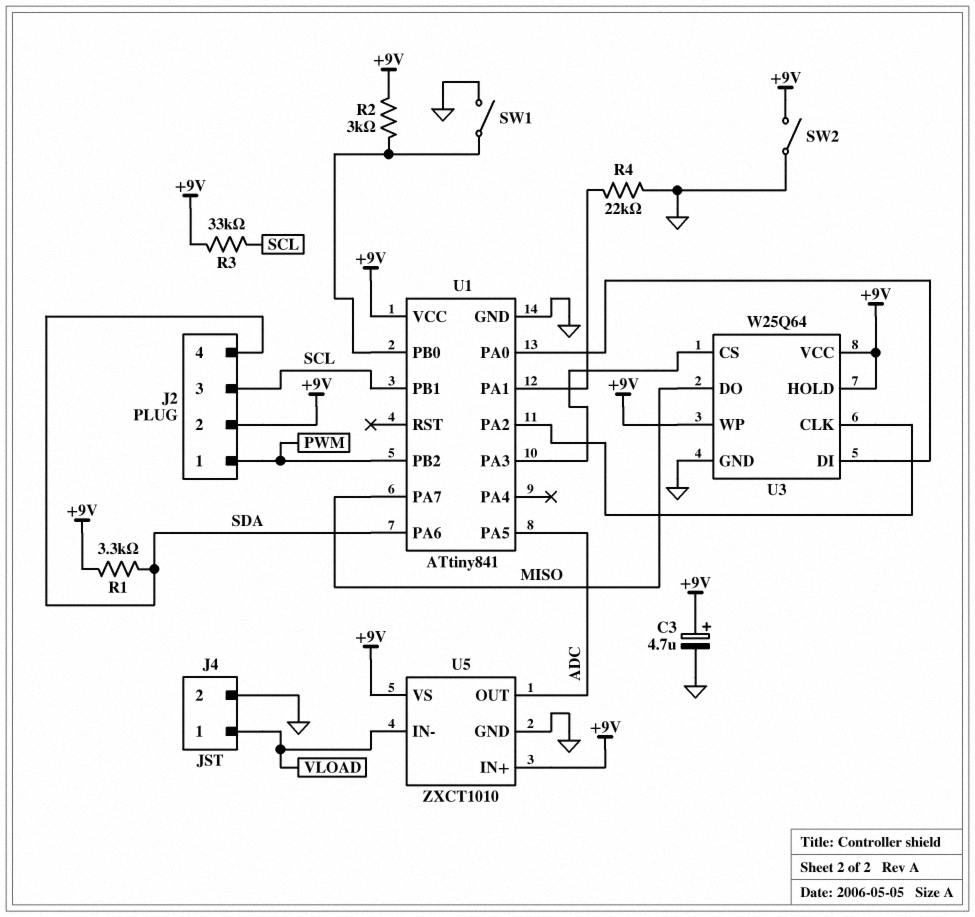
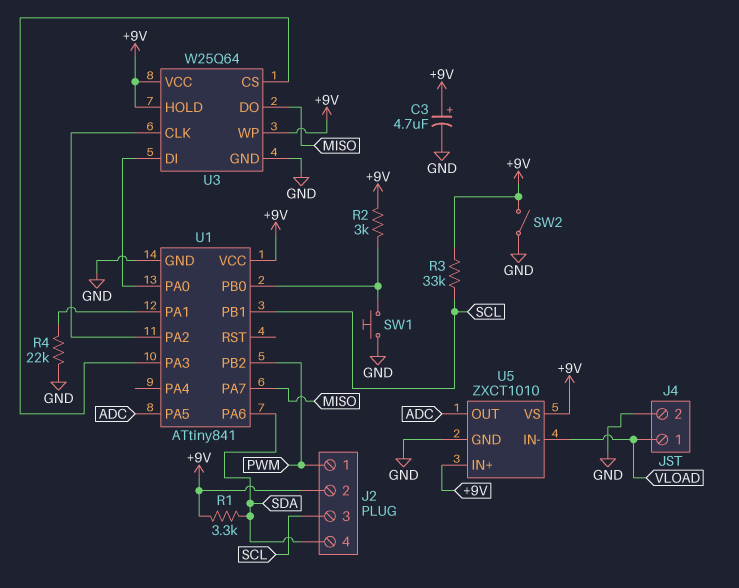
SW1: switch (GND, U1/PB0) -> button (GND, U1/PB0)

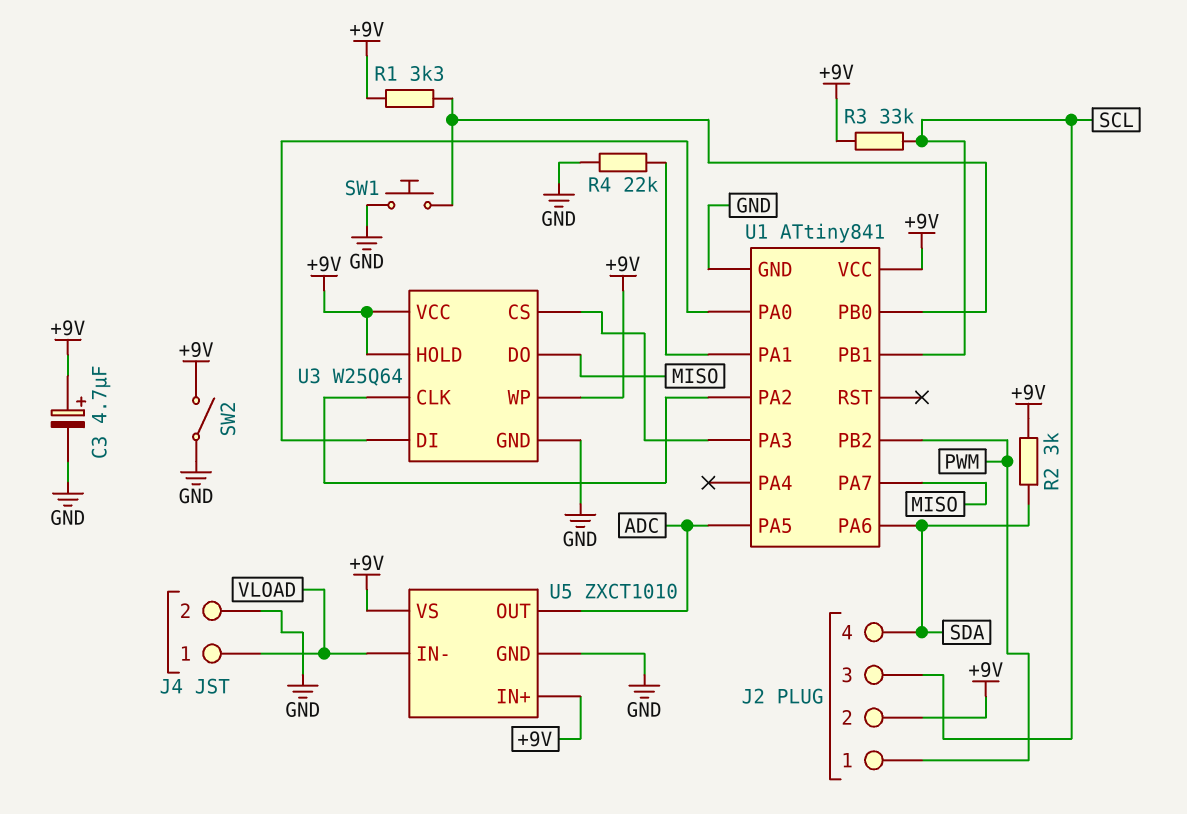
R1: 3.3k (+9V, SDA) -> 3.3k (+9V, U1/PB0)
R2: 3k (+9V, U1/PB0) -> 3k (+9V, SDA)

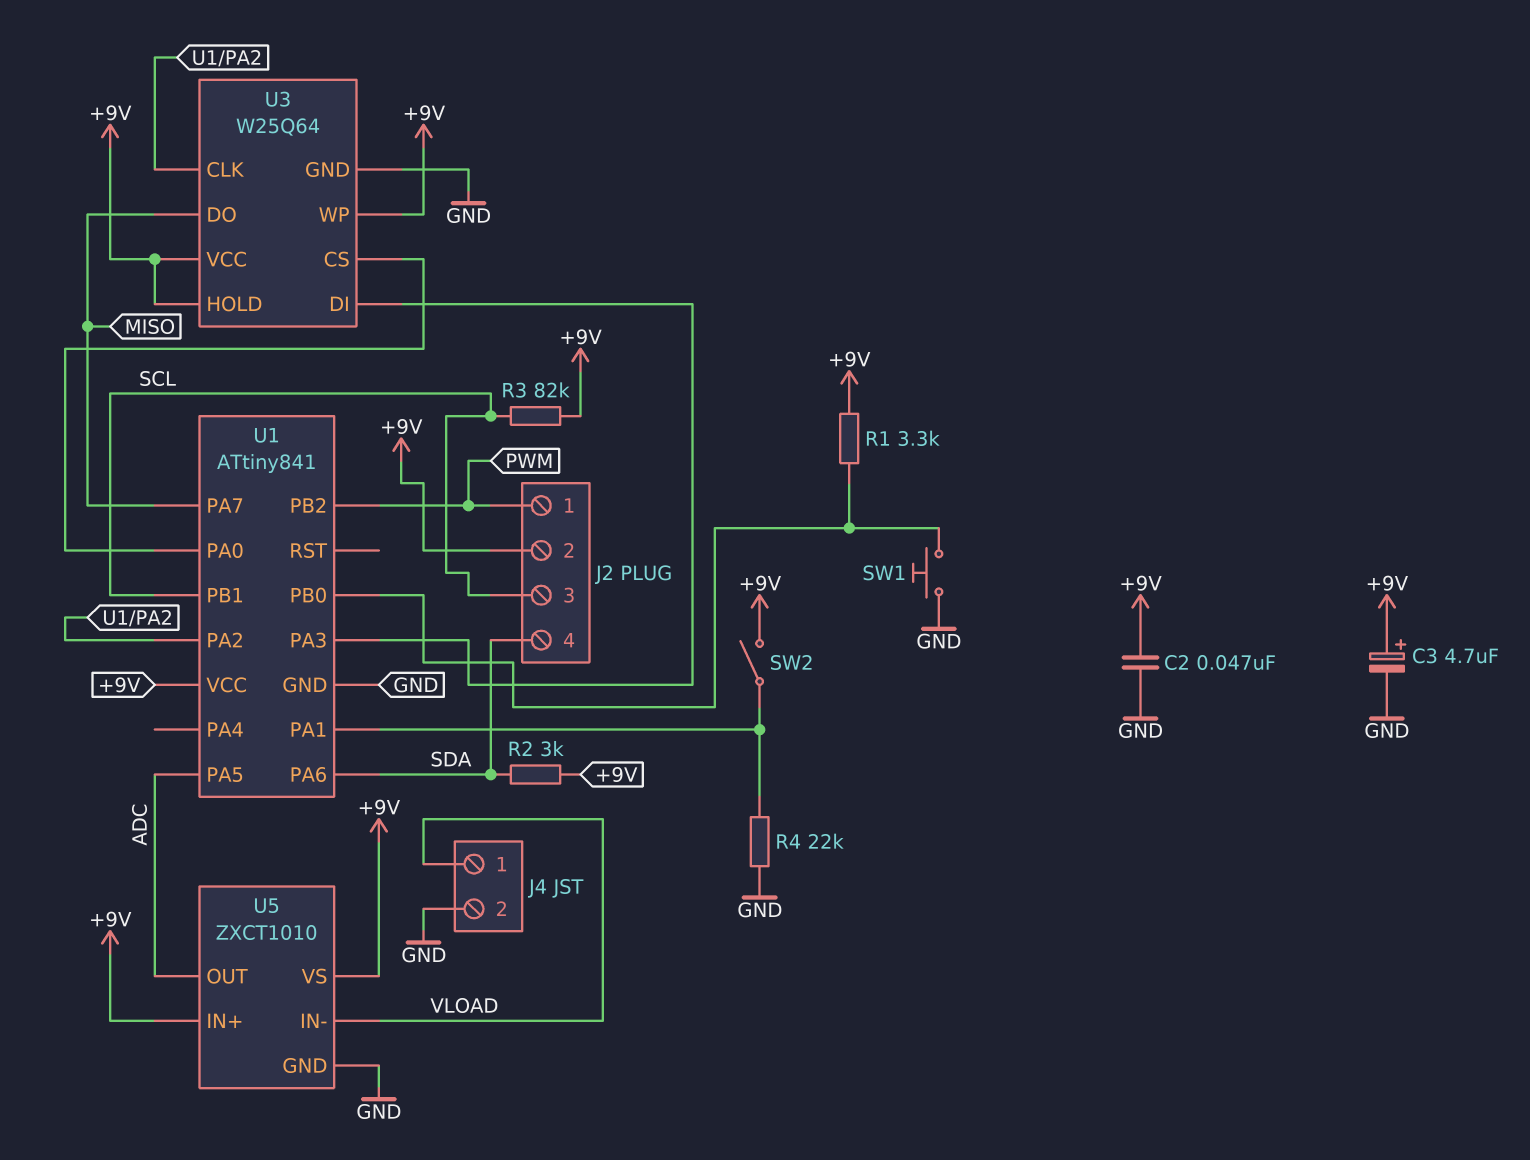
C2: none -> 47nF (+9V, GND)
R3: 33k (+9V, SCL) -> 82k (+9V, SCL)
SW2: switch (+9V, GND) -> switch (+9V, U1/PA1)
U3 pin CS: U1/PA3 -> U1/PA0
U3 pin DI: U1/PA0 -> U1/PA3

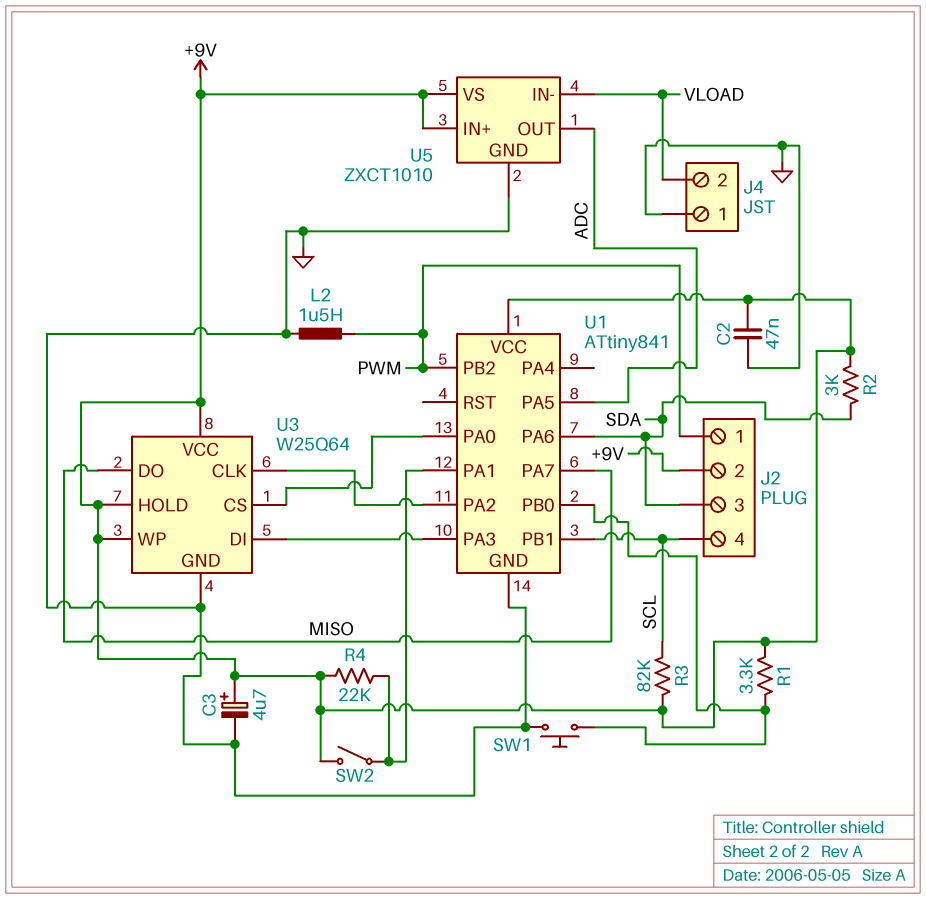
J2 pin 3: SCL -> SDA
J2 pin 4: SDA -> SCL
J4 pin 1: VLOAD -> GND
J4 pin 2: GND -> VLOAD
L2: none -> 1.5uH (GND, PWM)
R4: 22k (GND, U1/PA1) -> 22k (+9V, U1/PA1)

